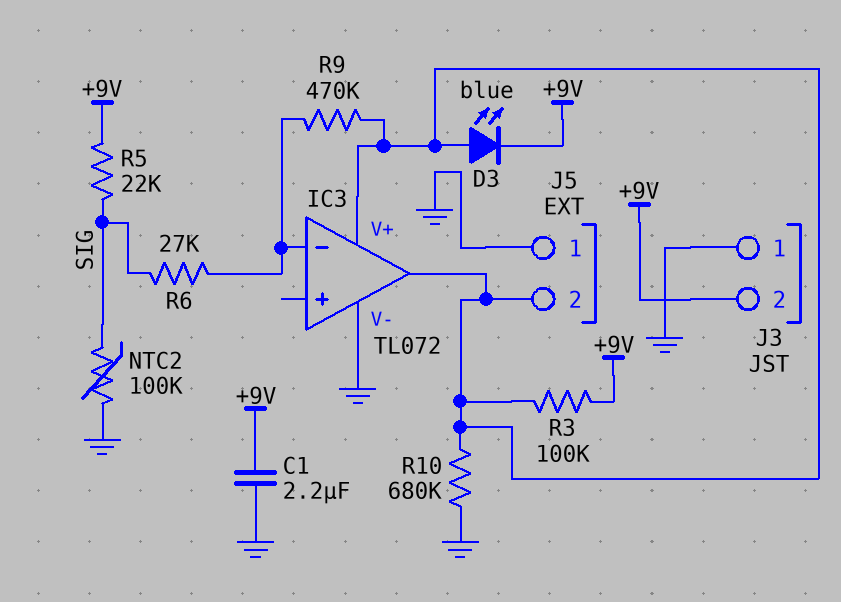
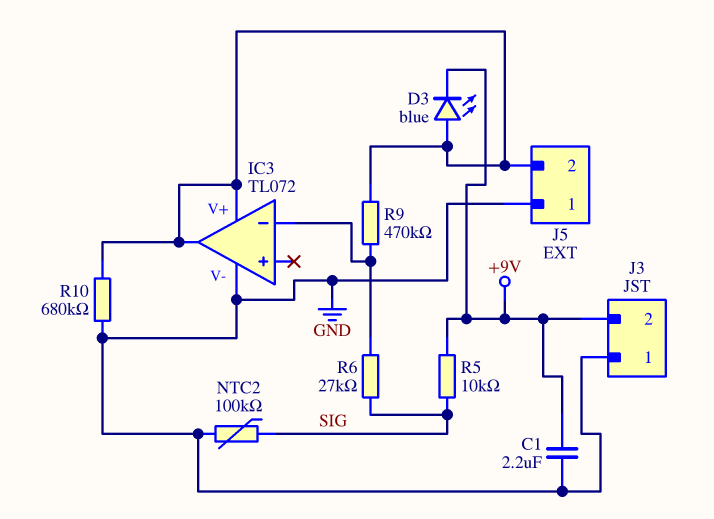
R3: 100k (+9V, IC3/V+) -> none
R5: 22k (+9V, SIG) -> 10k (+9V, SIG)

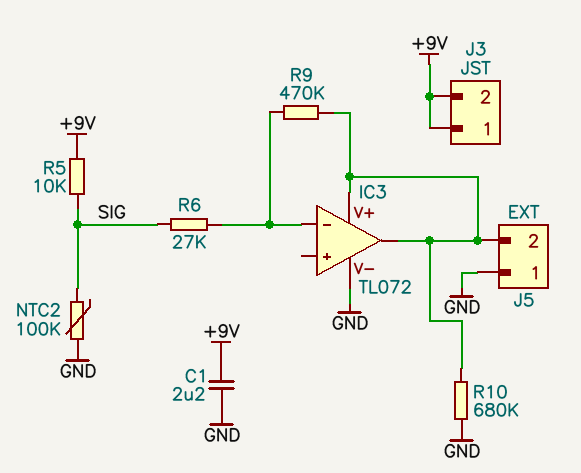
D3: LED blue (A IC3/V+, K +9V) -> none
J3 pin 1: GND -> +9V

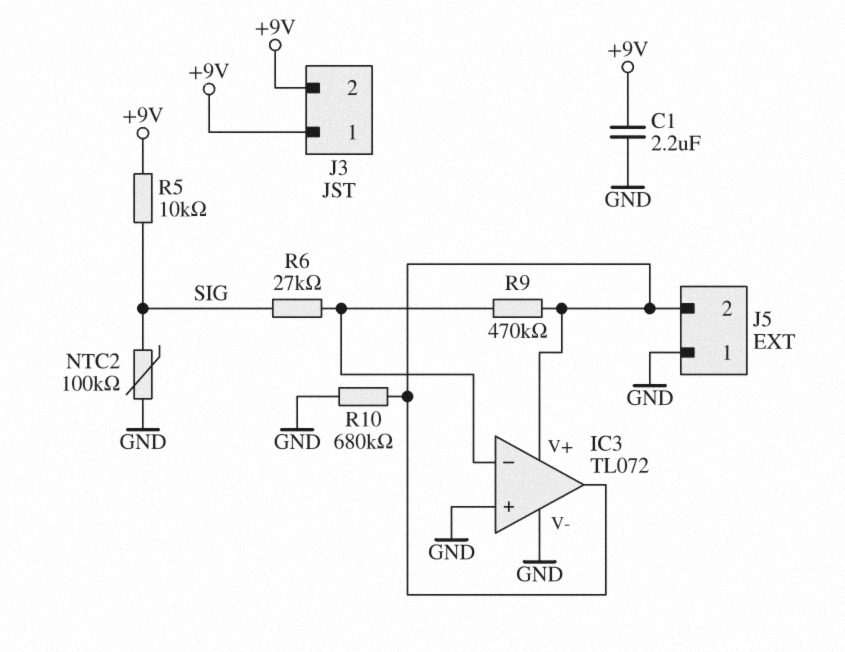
IC3 pin in+: none -> GND

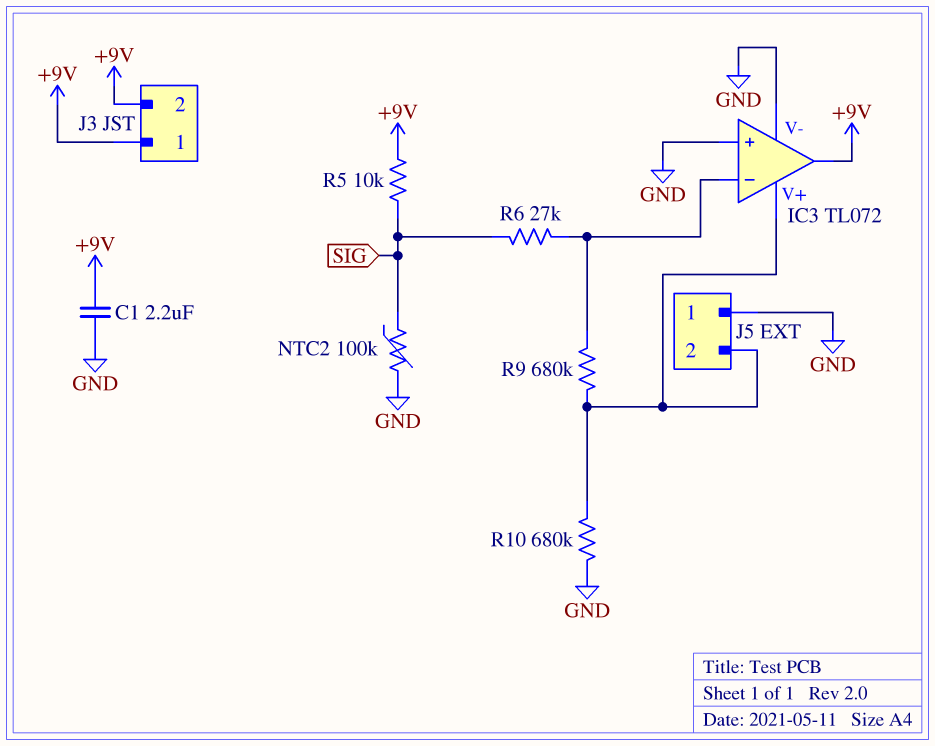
IC3 pin out: IC3/V+ -> +9V
R9: 470k (IC3/V+, IC3/in-) -> 680k (IC3/V+, IC3/in-)

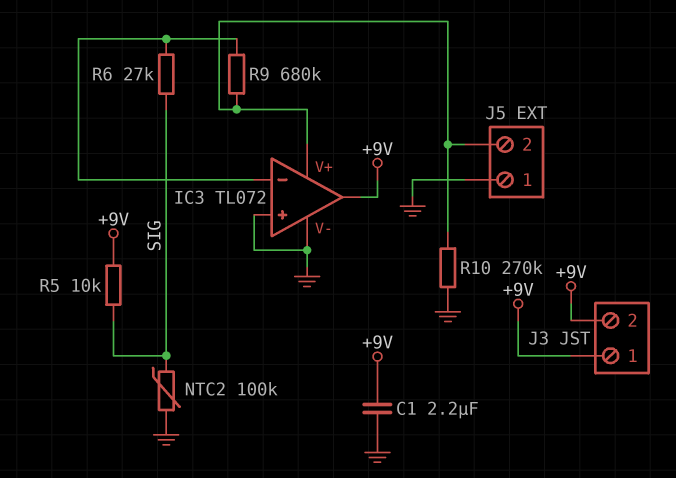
R10: 680k (GND, IC3/V+) -> 270k (GND, IC3/V+)

